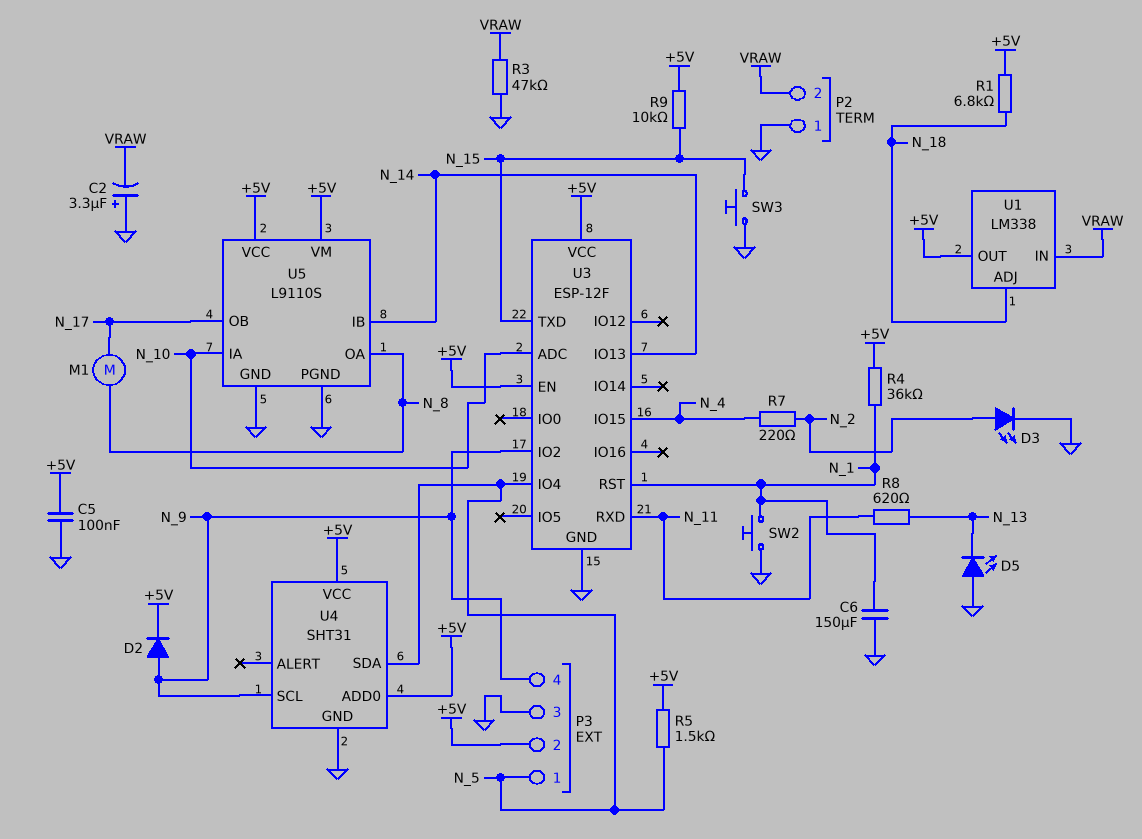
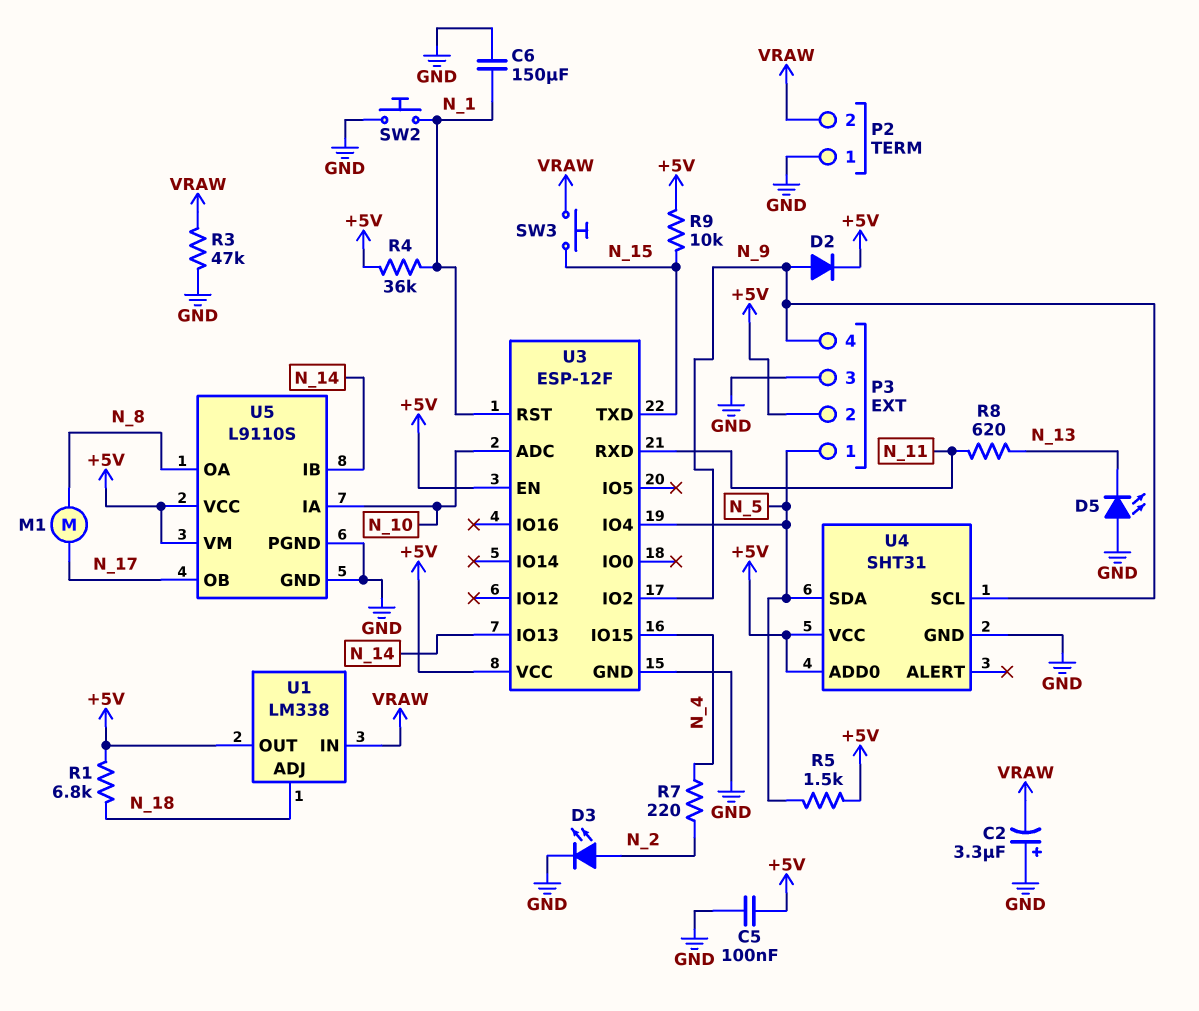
SW3: button (GND, N_15) -> button (N_15, VRAW)

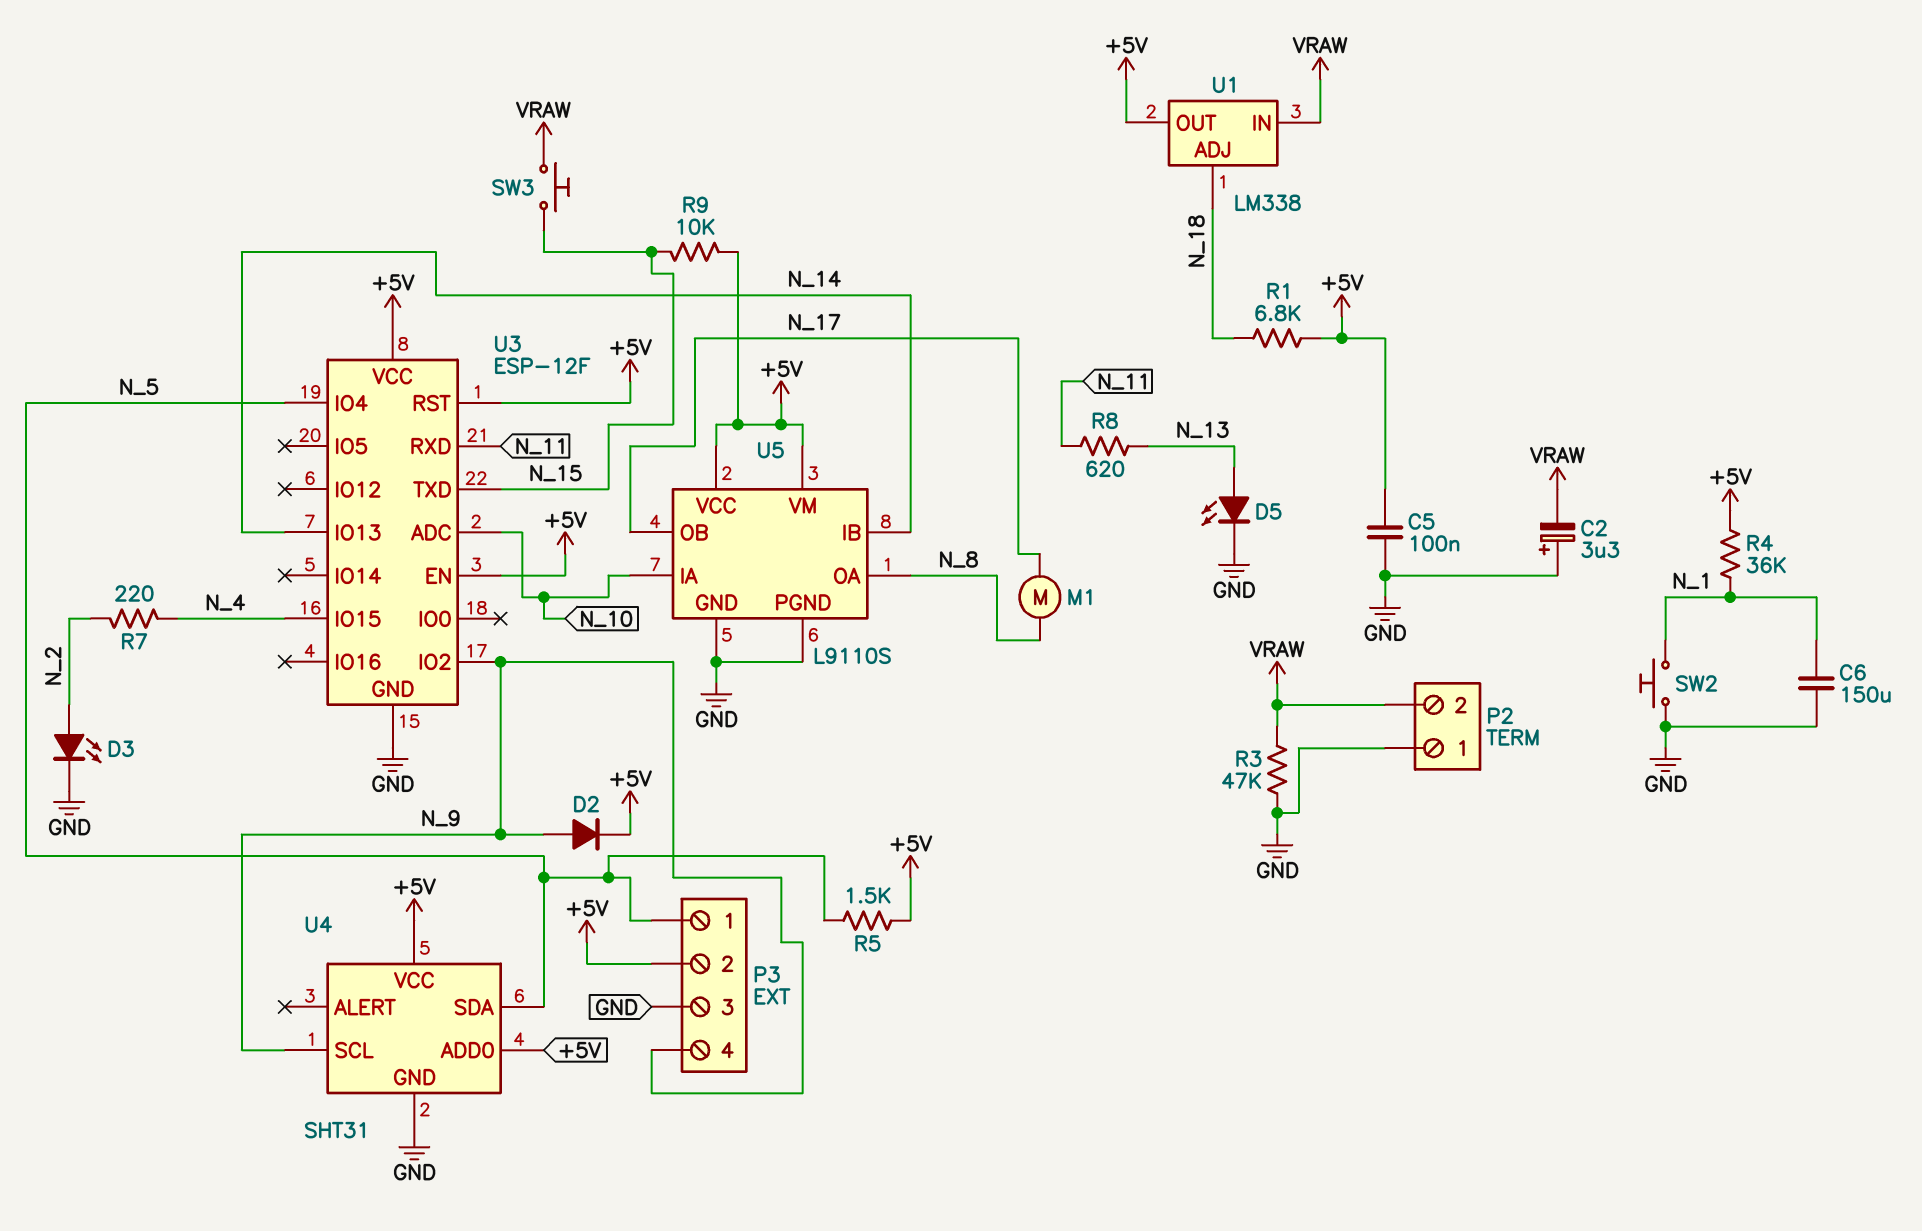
D5: LED (A GND, K N_13) -> LED (A N_13, K GND)
U3 pin RST: N_1 -> +5V

